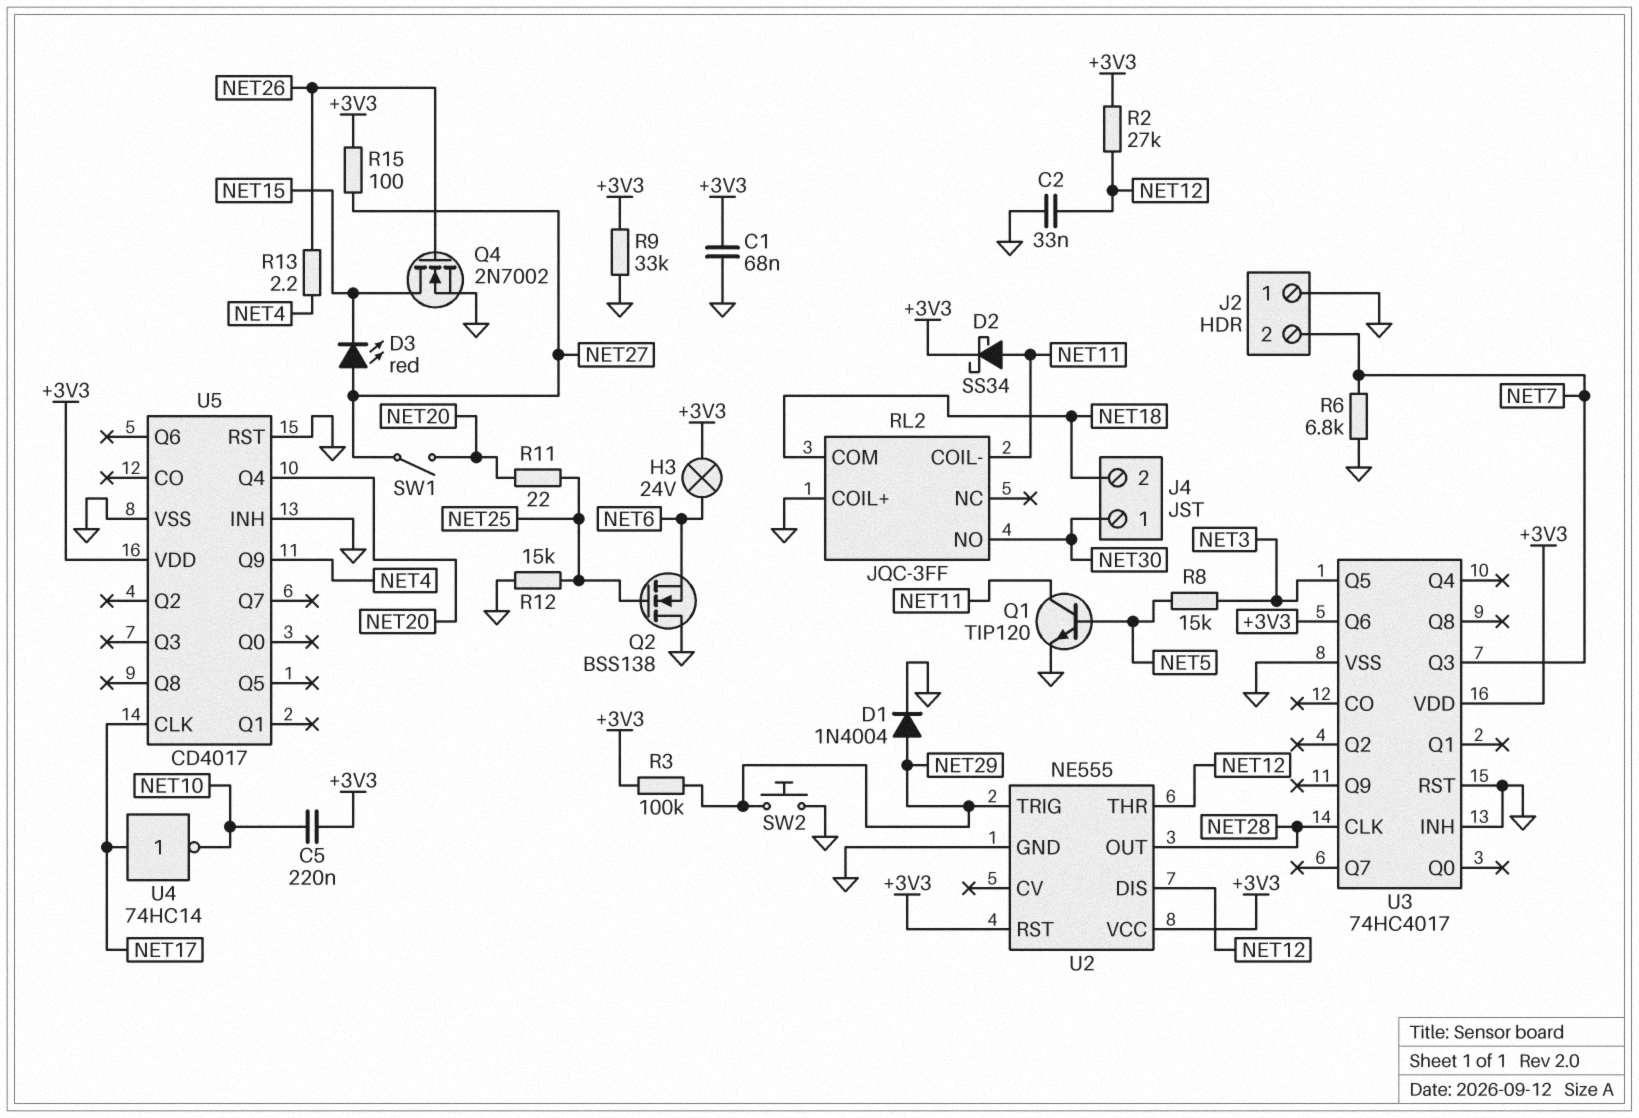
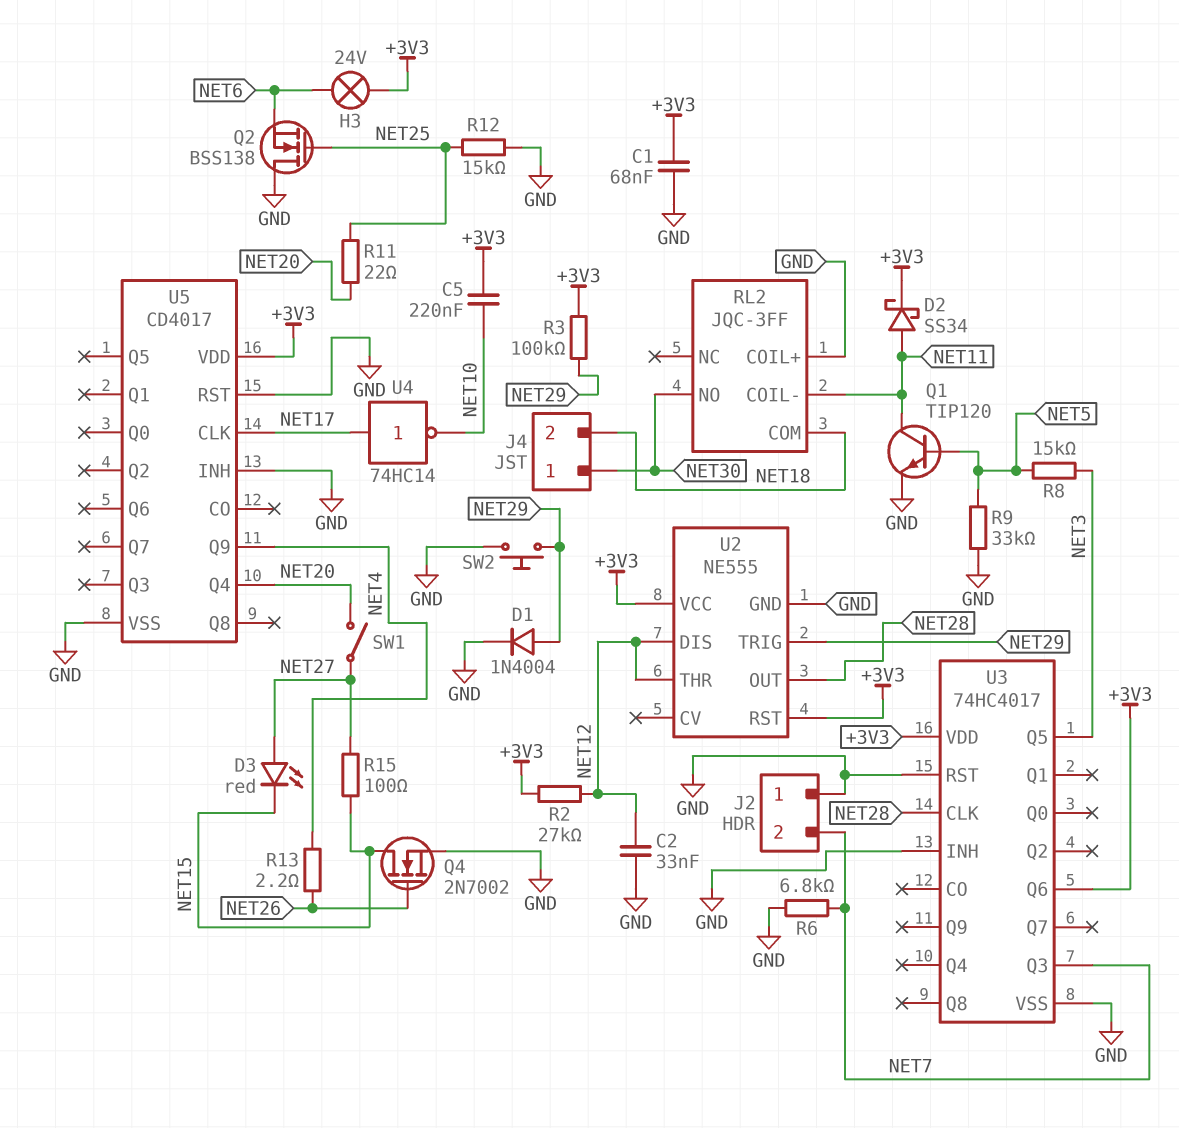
R9: 33k (+3V3, GND) -> 33k (GND, NET5)
R15: 100 (+3V3, NET27) -> 100 (NET15, NET27)

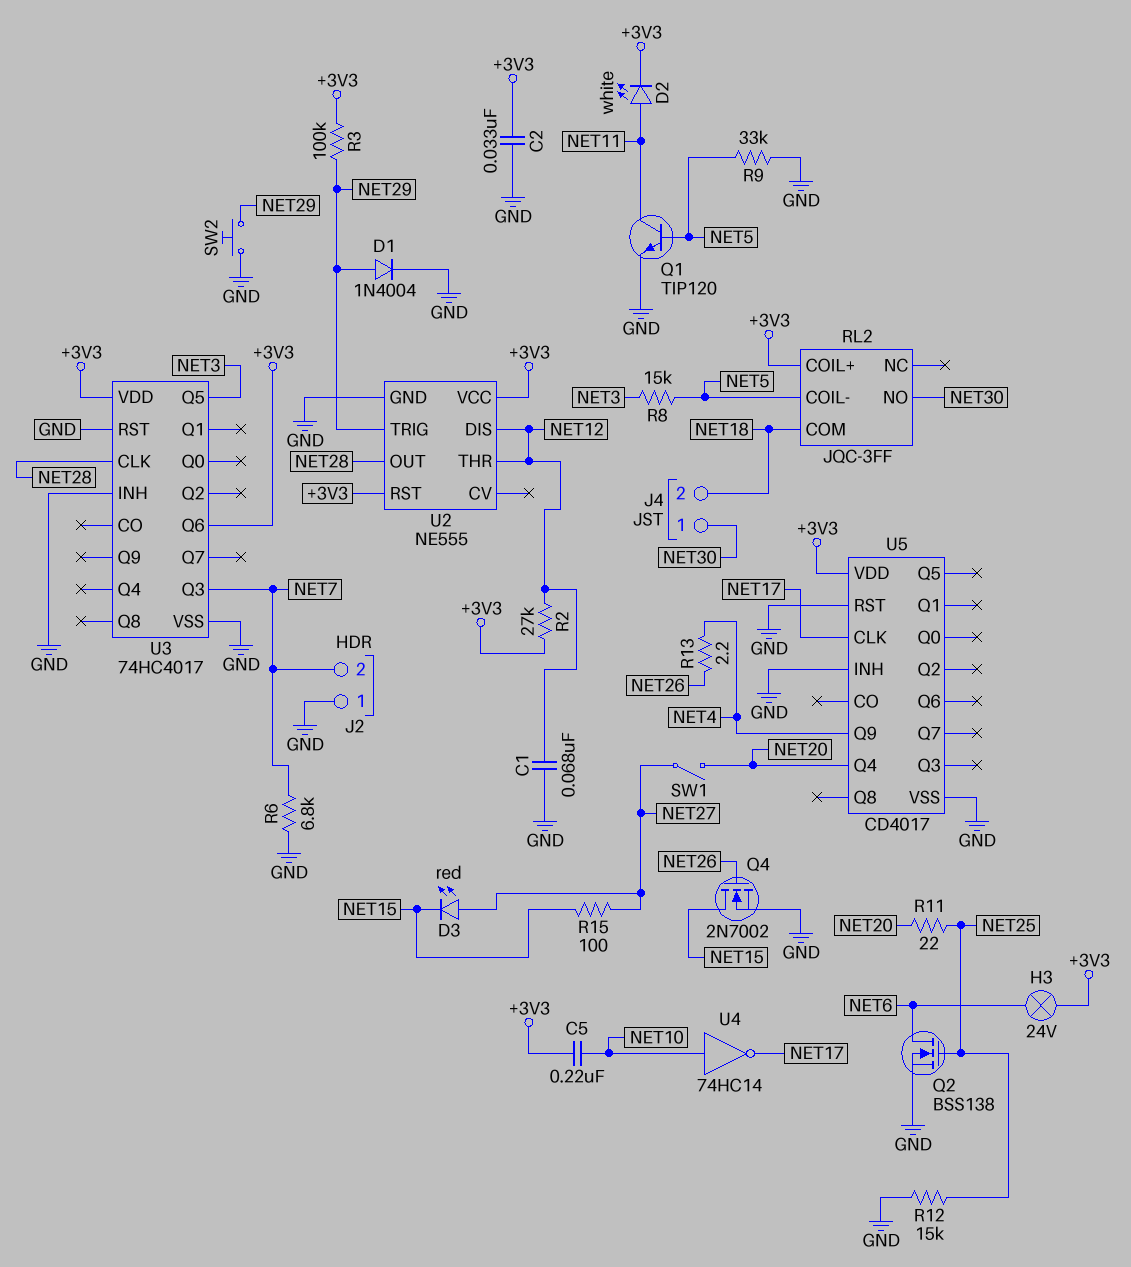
C1: 68nF (+3V3, GND) -> 68nF (GND, NET12)
C2: 33nF (GND, NET12) -> 33nF (+3V3, GND)
D2: schottky SS34 (A NET11, K +3V3) -> LED white (A NET11, K +3V3)
Q2: NMOS BSS138 (G NET25, D GND, S NET6) -> NMOS BSS138 (G NET25, D NET6, S GND)
RL2 pin COIL+: GND -> +3V3
RL2 pin COIL-: NET11 -> NET5
U4: NOT 74HC14 (in NET17, out NET10) -> NOT 74HC14 (in NET10, out NET17)

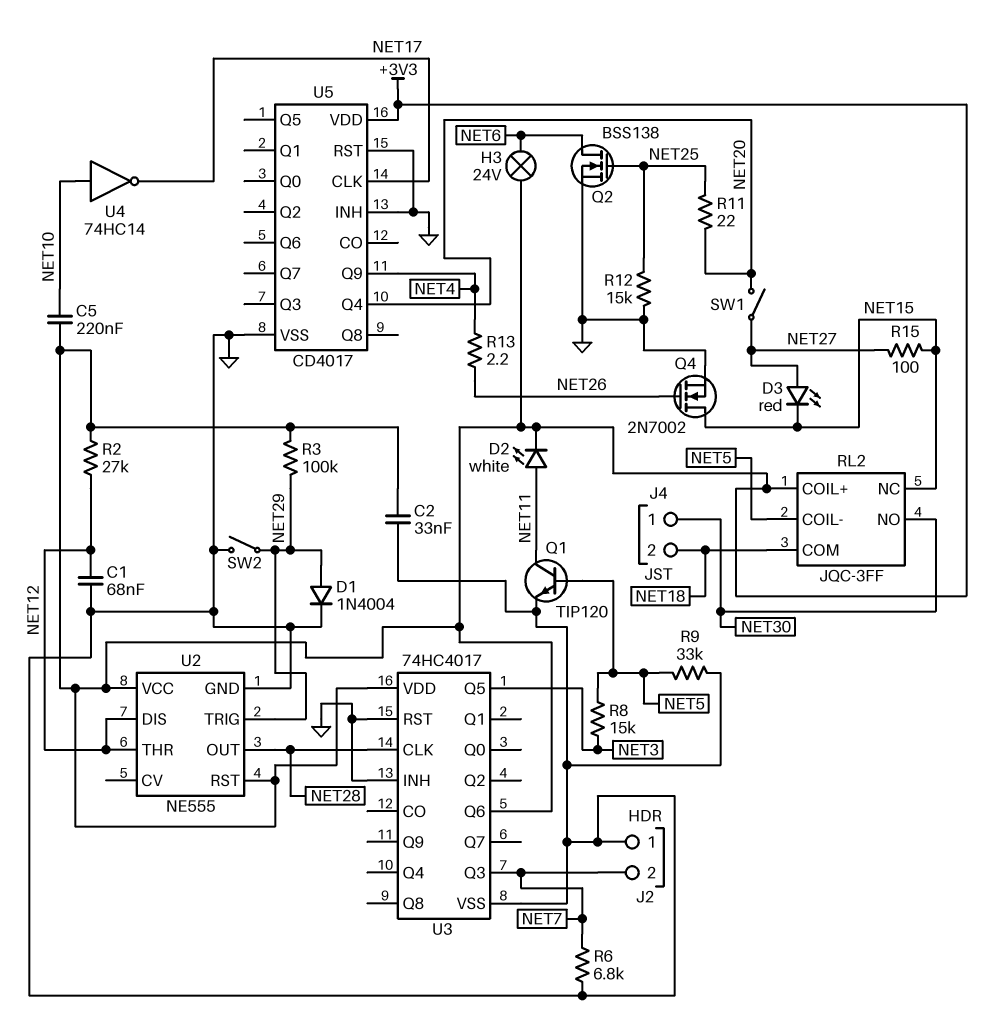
RL2 pin NC: none -> NET15
SW2: button (GND, NET29) -> switch (GND, NET29)

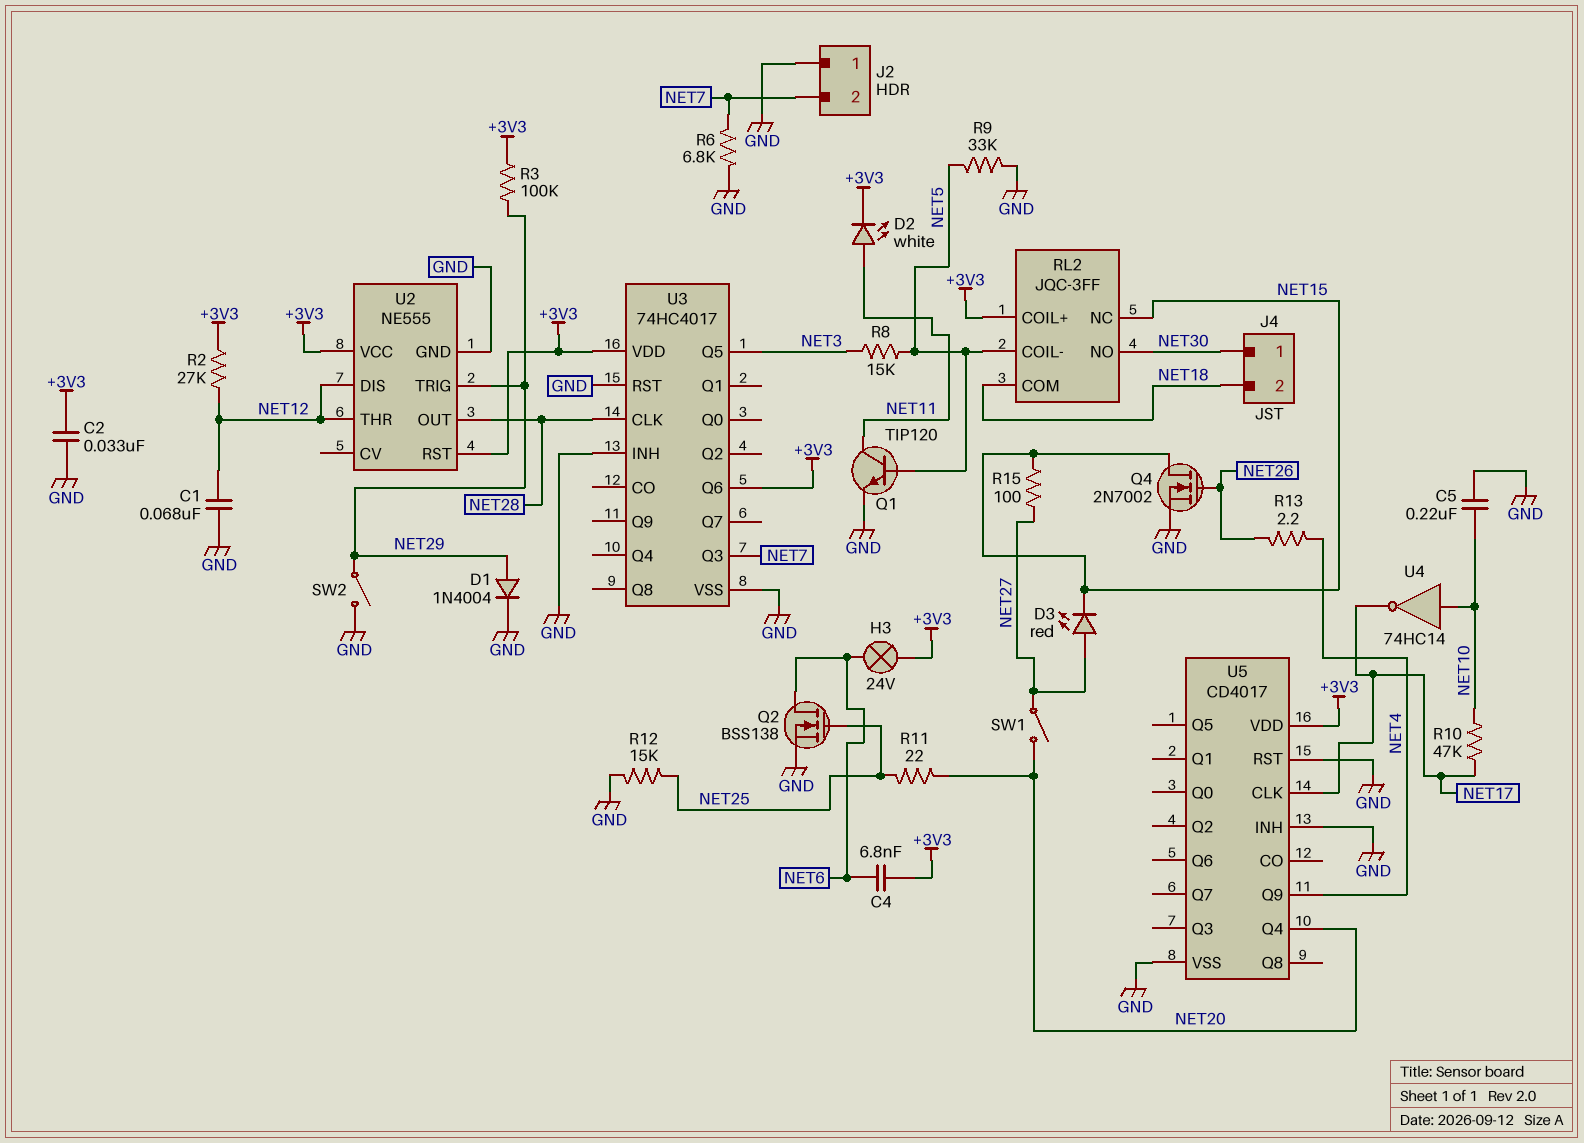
C4: none -> 6.8nF (+3V3, NET6)
C5: 220nF (+3V3, NET10) -> 220nF (GND, NET10)
R10: none -> 47k (NET10, NET17)

